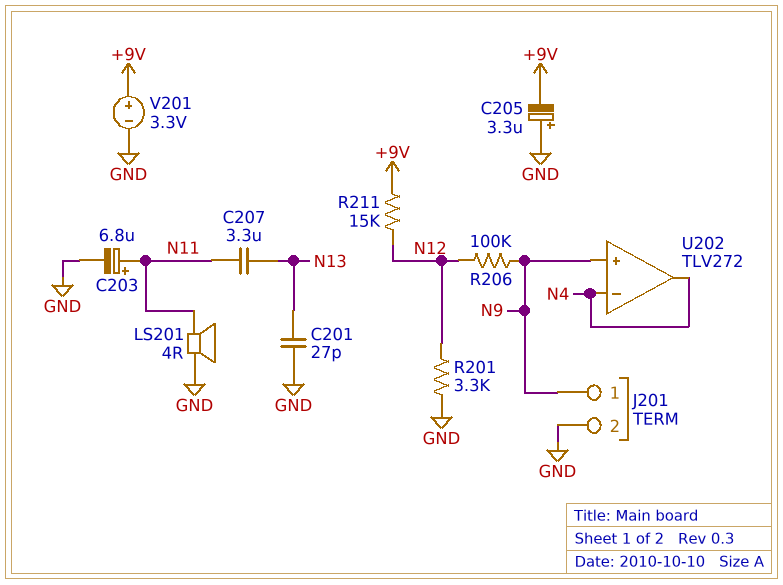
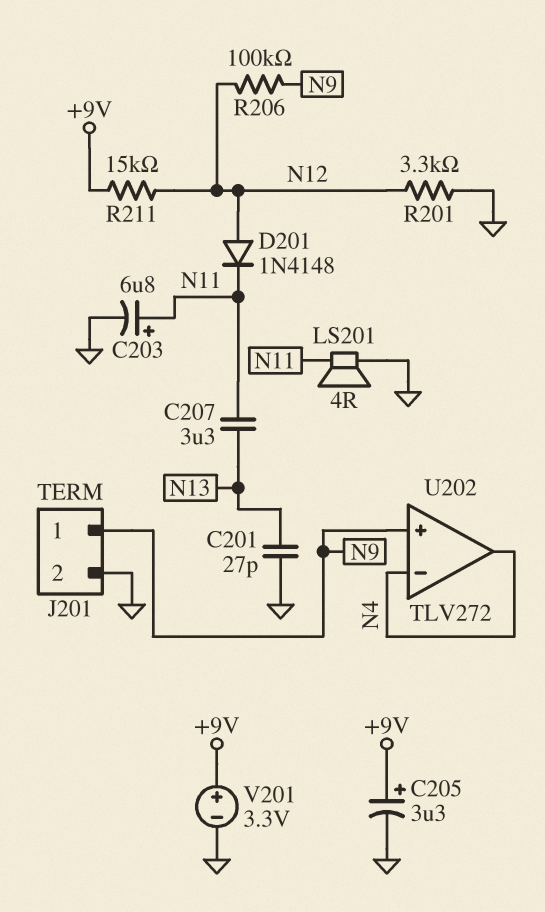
C205: 3.3uF (plus GND, minus +9V) -> 3.3uF (plus +9V, minus GND)
D201: none -> diode 1N4148 (A N12, K N11)

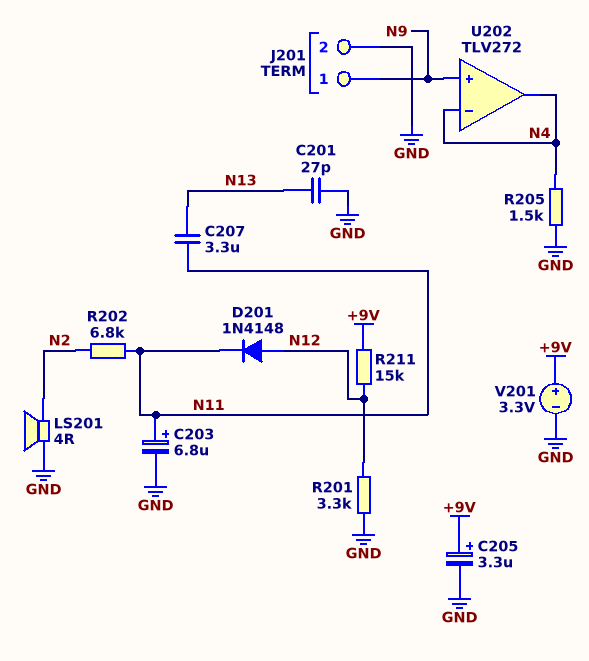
LS201: speaker 4R (GND, N11) -> speaker 4R (GND, N2)
R202: none -> 6.8k (N2, N11)
R205: none -> 1.5k (GND, N4)
R206: 100k (N9, N12) -> none

